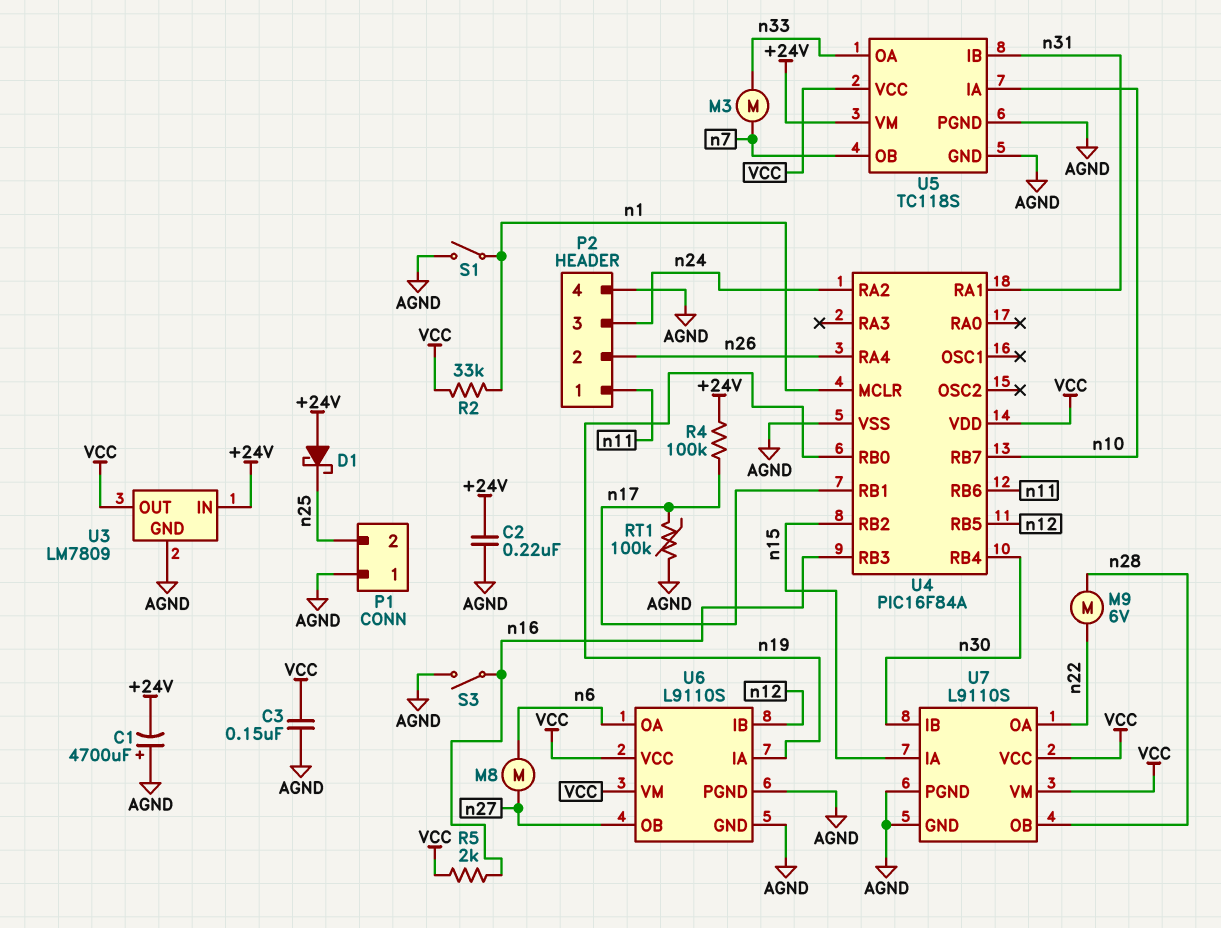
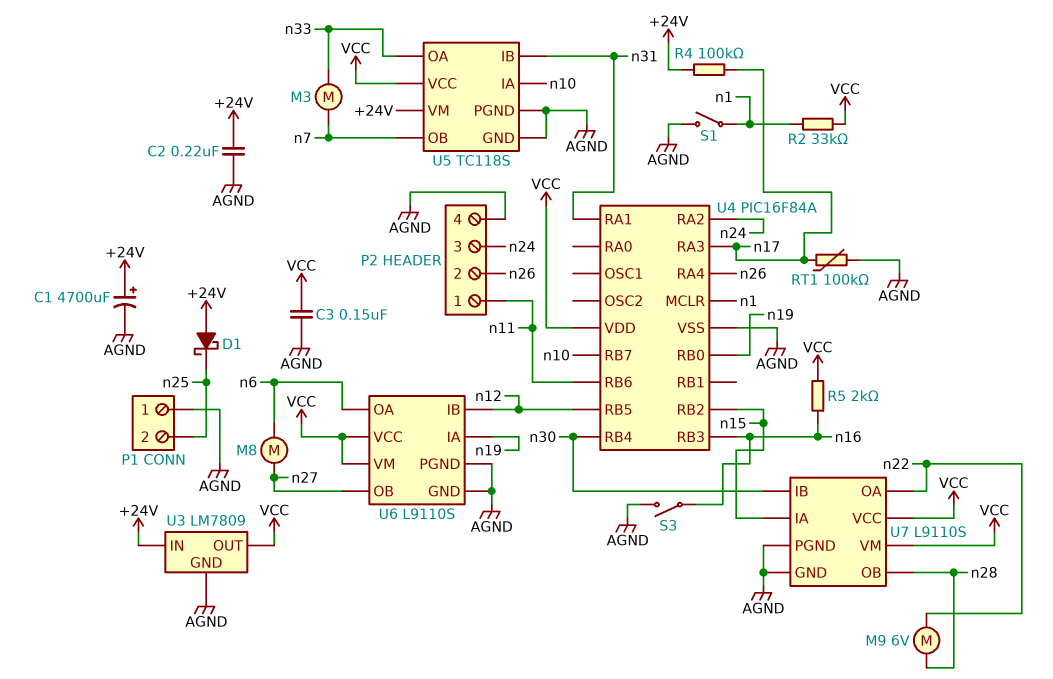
C1: 4700uF (plus AGND, minus +24V) -> 4700uF (plus +24V, minus AGND)
U4 pin RA3: none -> n17
U4 pin RB1: n17 -> none

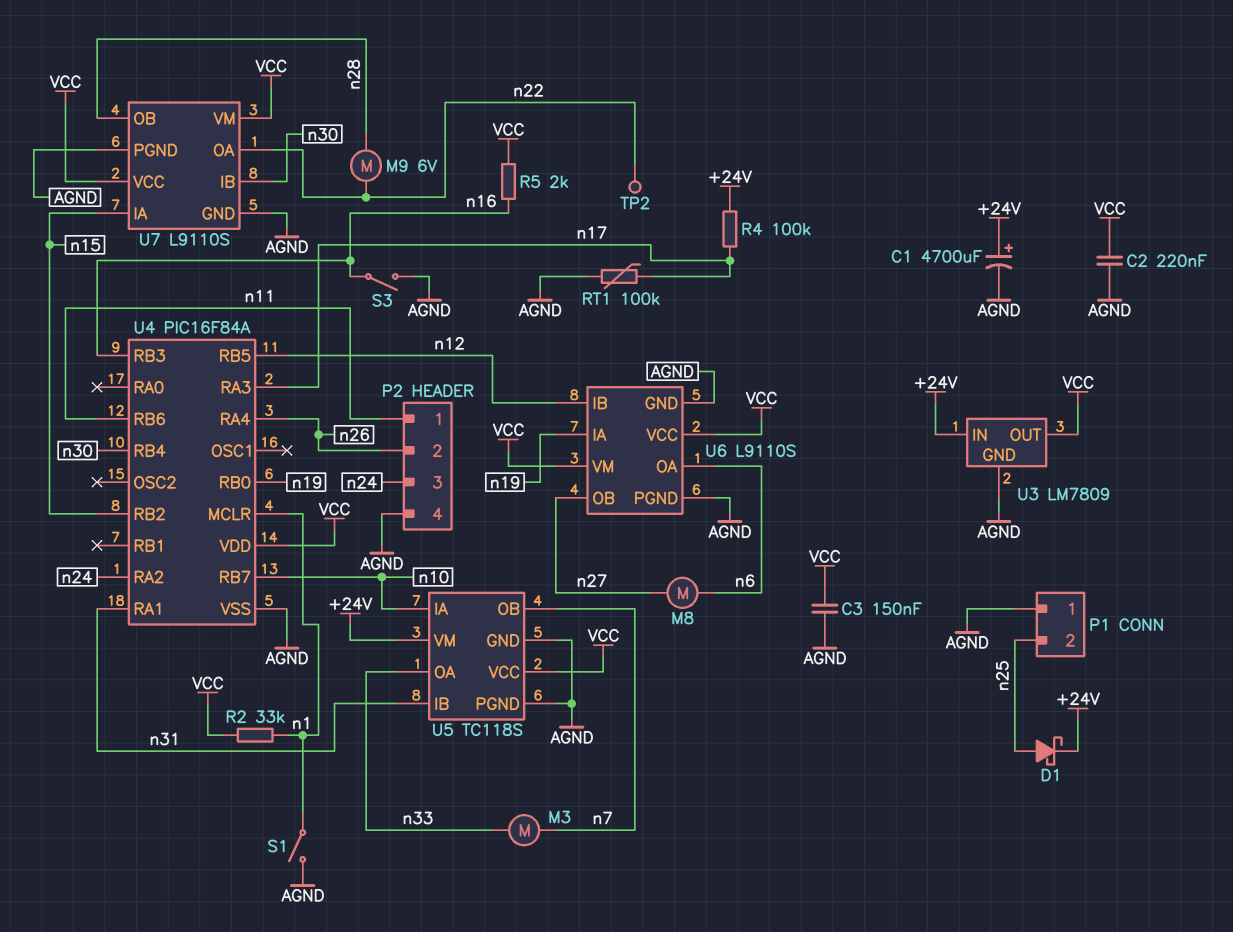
C2: 220nF (+24V, AGND) -> 220nF (AGND, VCC)
D1: schottky (A +24V, K n25) -> schottky (A n25, K +24V)
TP2: none -> test point (n22)

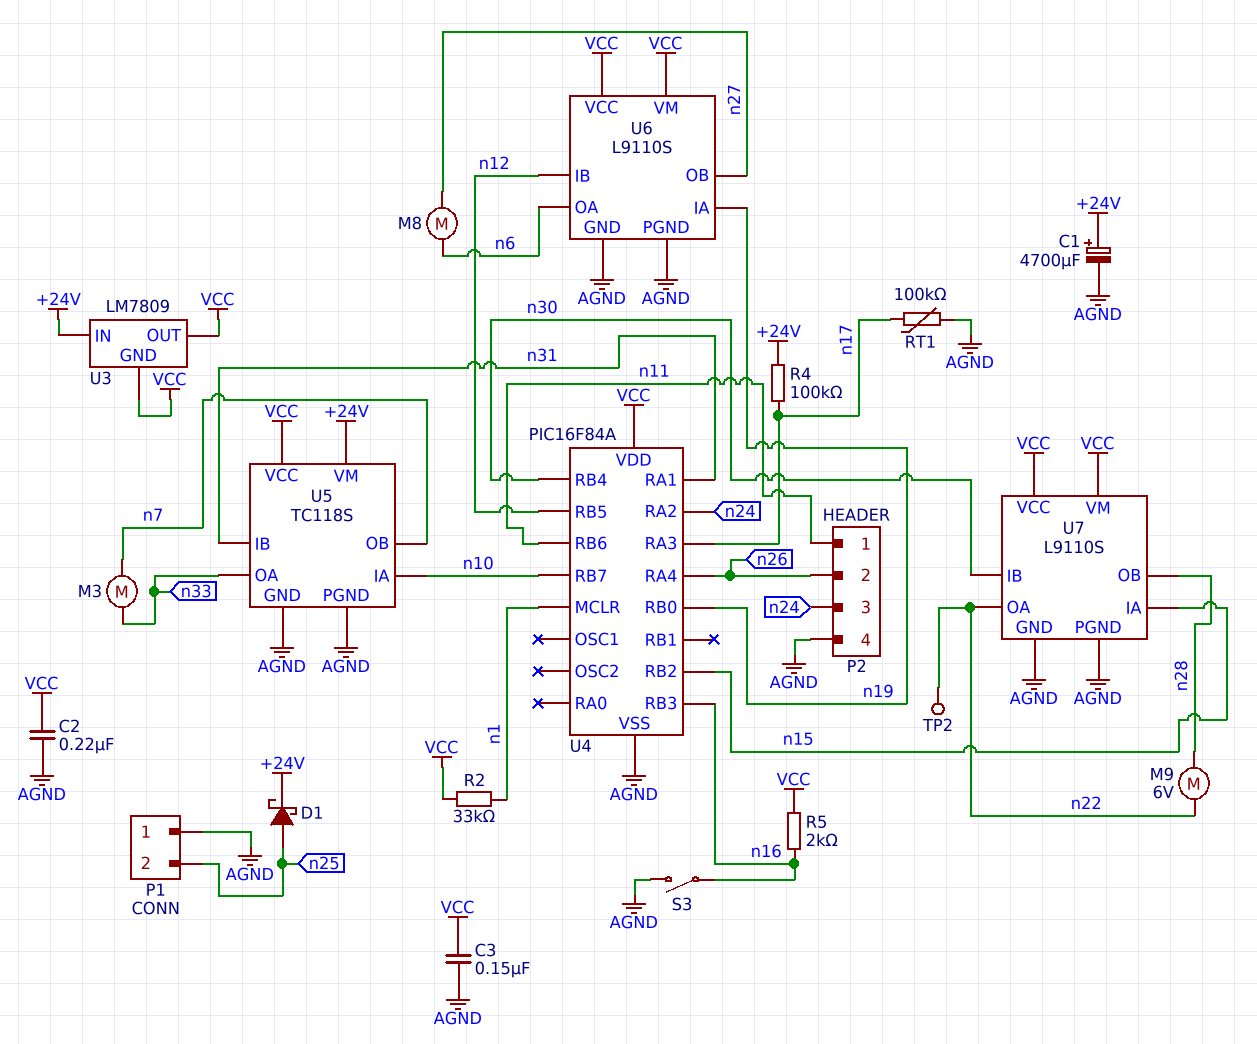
S1: switch (AGND, n1) -> none
U3 pin GND: AGND -> VCC

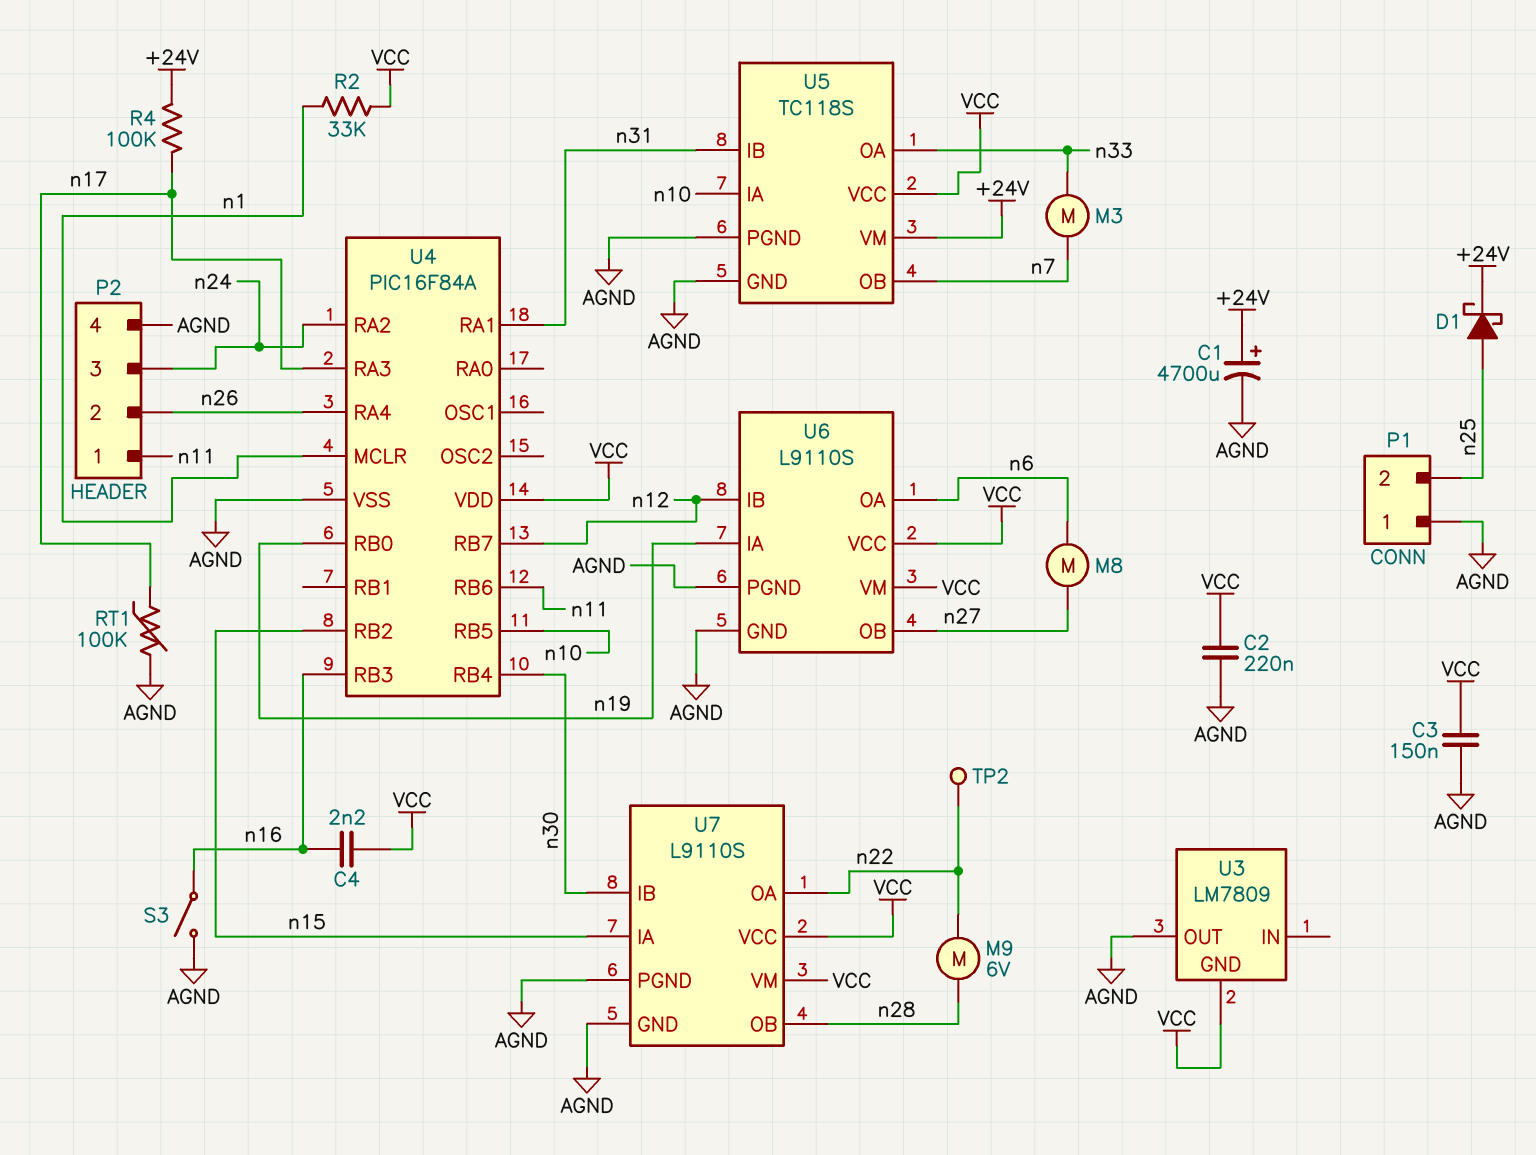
C4: none -> 2.2nF (VCC, n16)
R5: 2k (VCC, n16) -> none
U3 pin IN: +24V -> none
U3 pin OUT: VCC -> AGND
U4 pin RB5: n12 -> n10
U4 pin RB7: n10 -> n12

